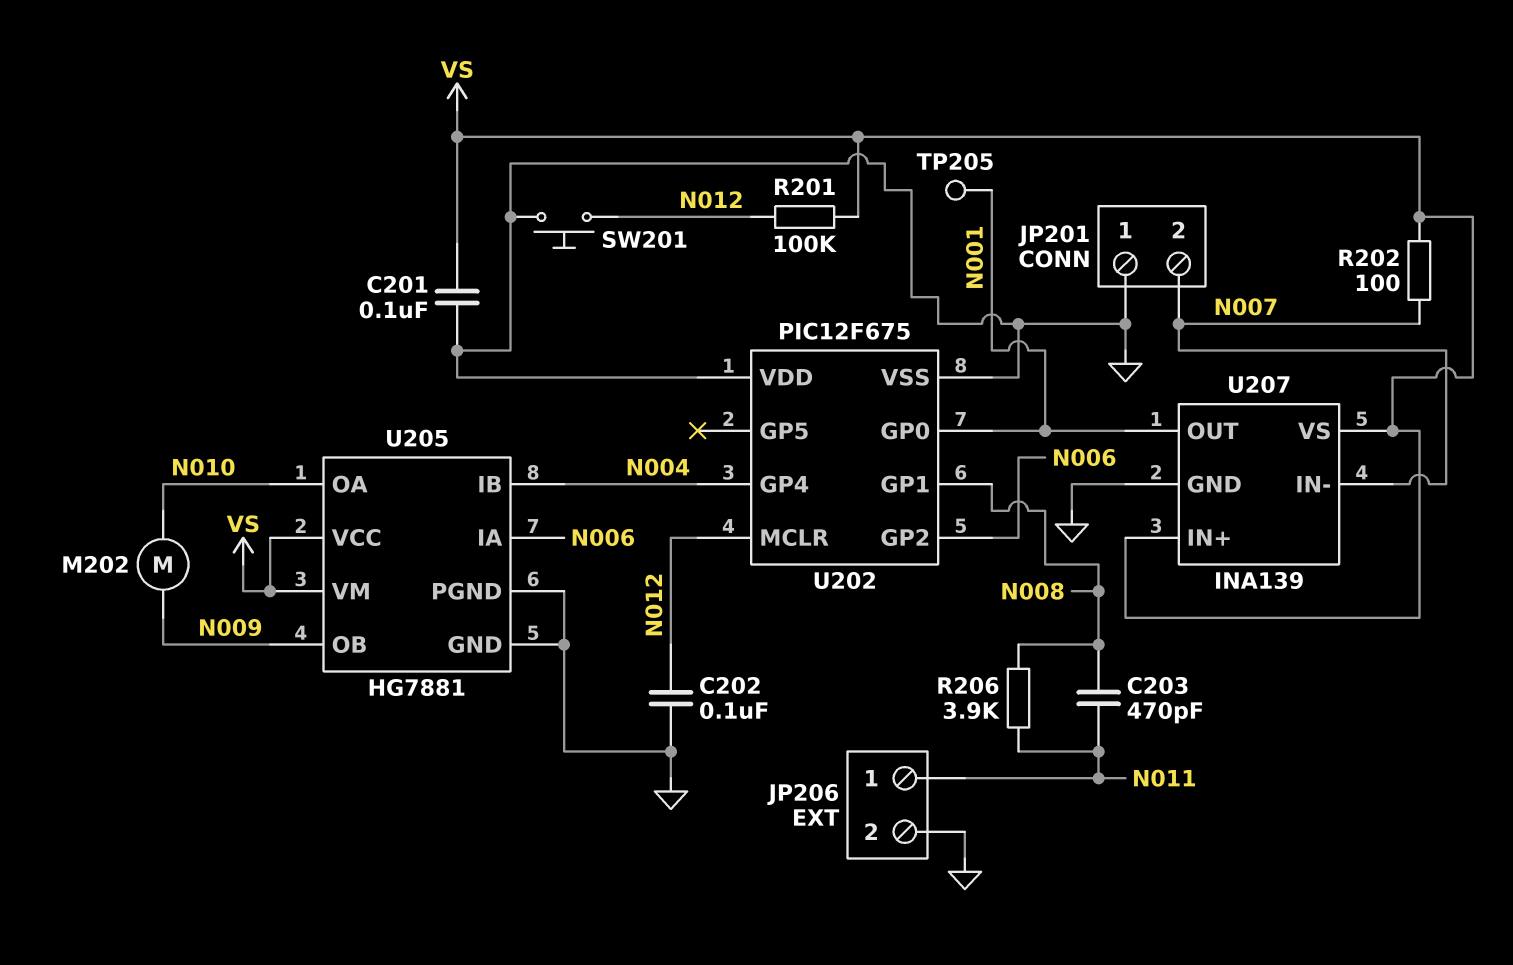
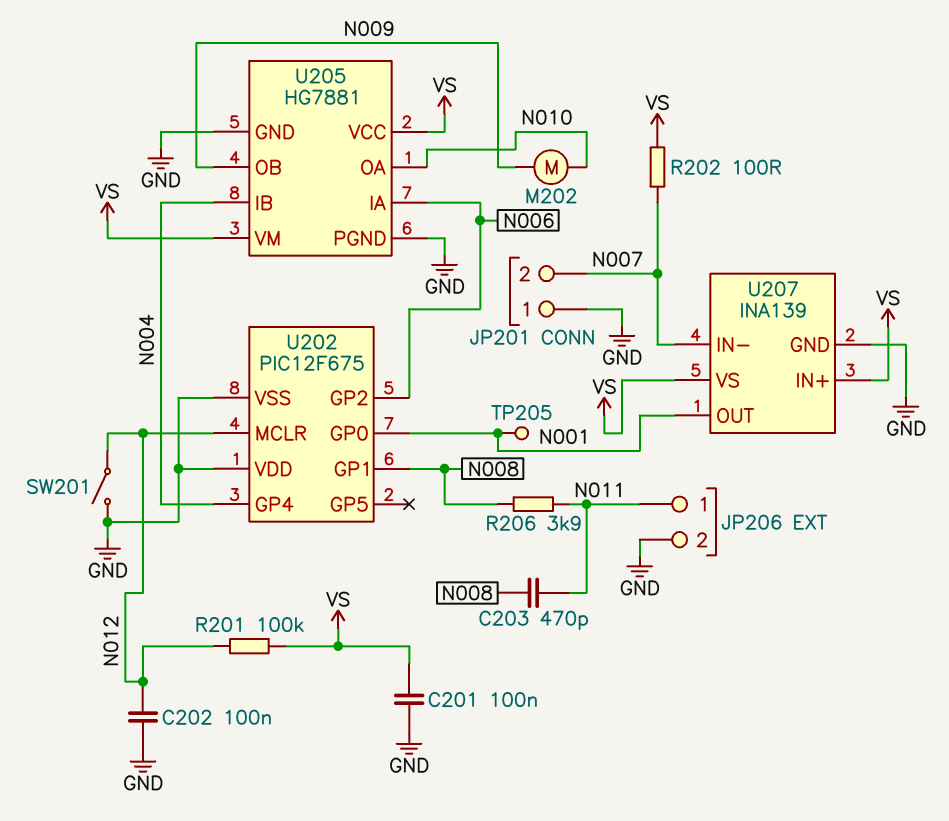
SW201: button (GND, N012) -> switch (GND, N012)

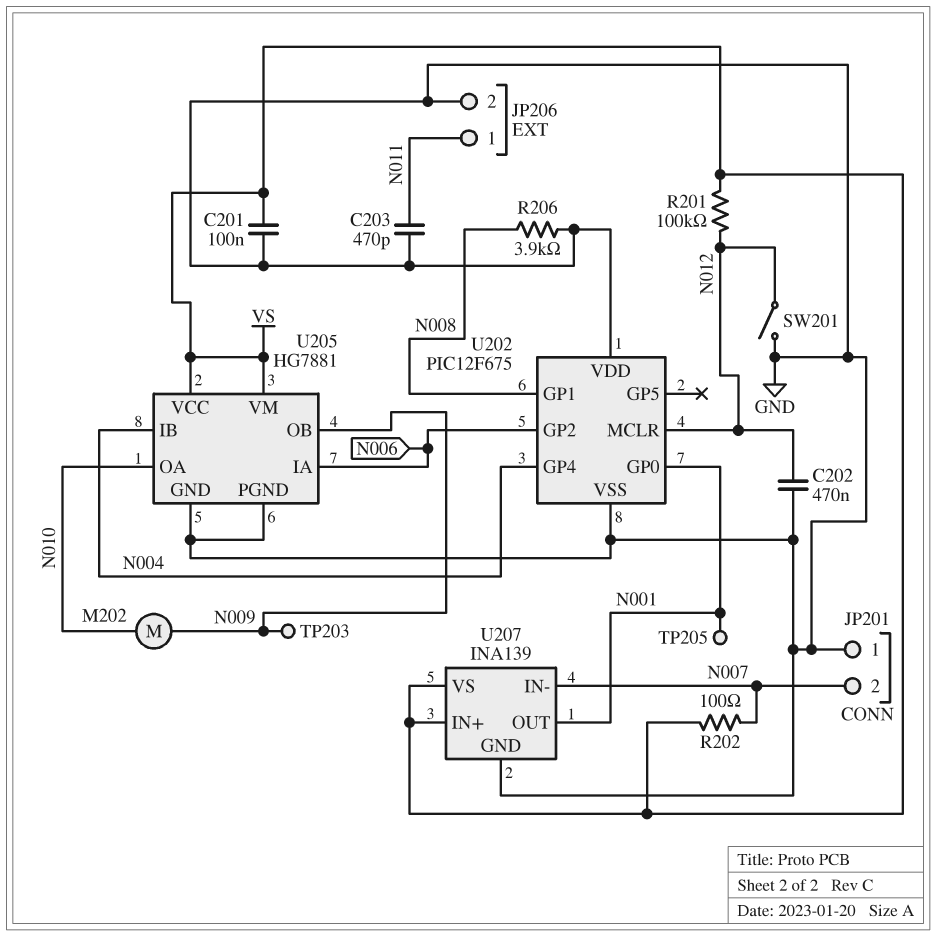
C202: 100nF (GND, N012) -> 470nF (GND, N012)
C203: 470pF (N008, N011) -> 470pF (GND, N011)
R206: 3.9k (N008, N011) -> 3.9k (GND, N008)
TP203: none -> test point (N009)

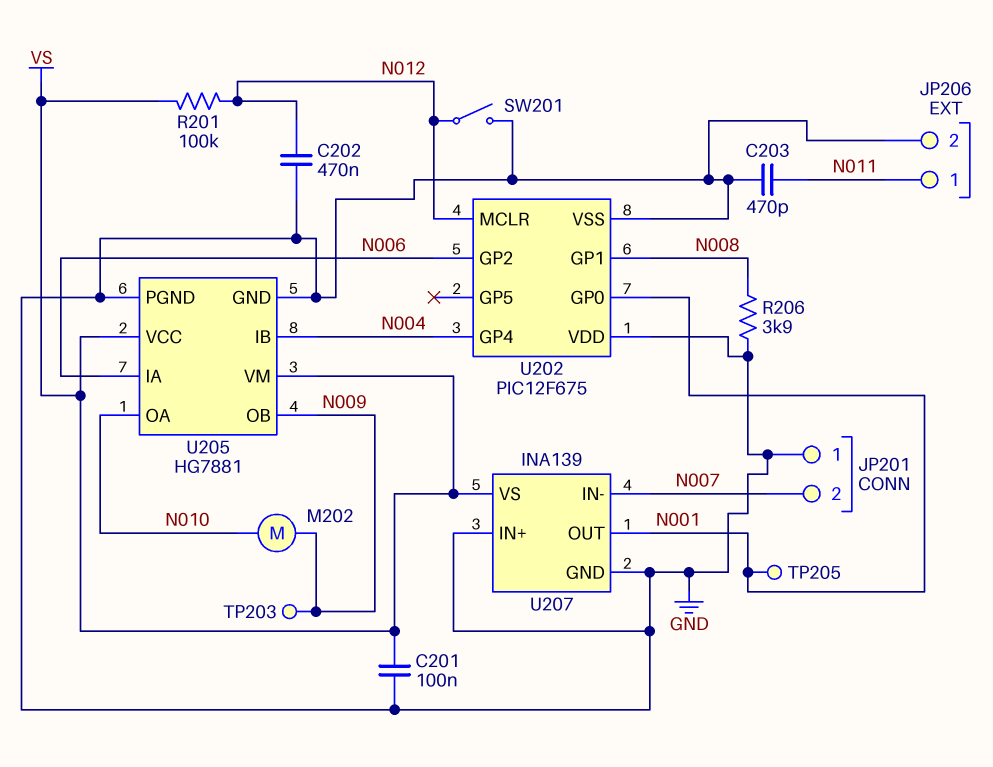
R202: 100 (N007, VS) -> none
U207 pin IN+: VS -> GND

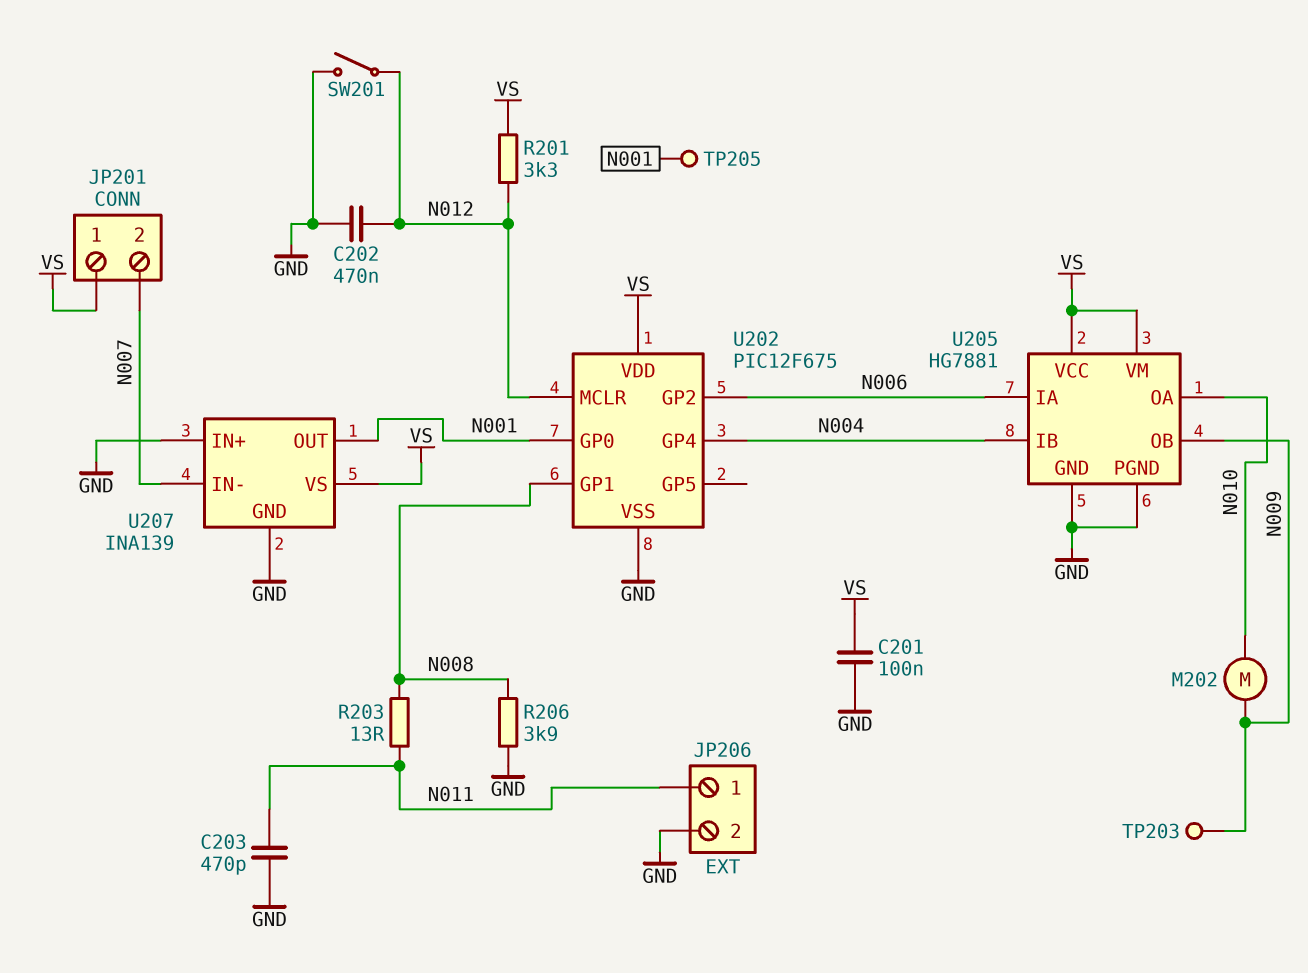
JP201 pin 1: GND -> VS
R201: 100k (N012, VS) -> 3.3k (N012, VS)
R203: none -> 13 (N008, N011)
U202 pin VDD: GND -> VS

